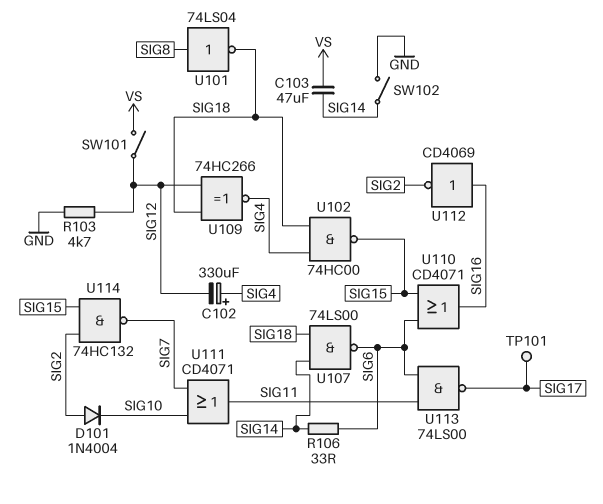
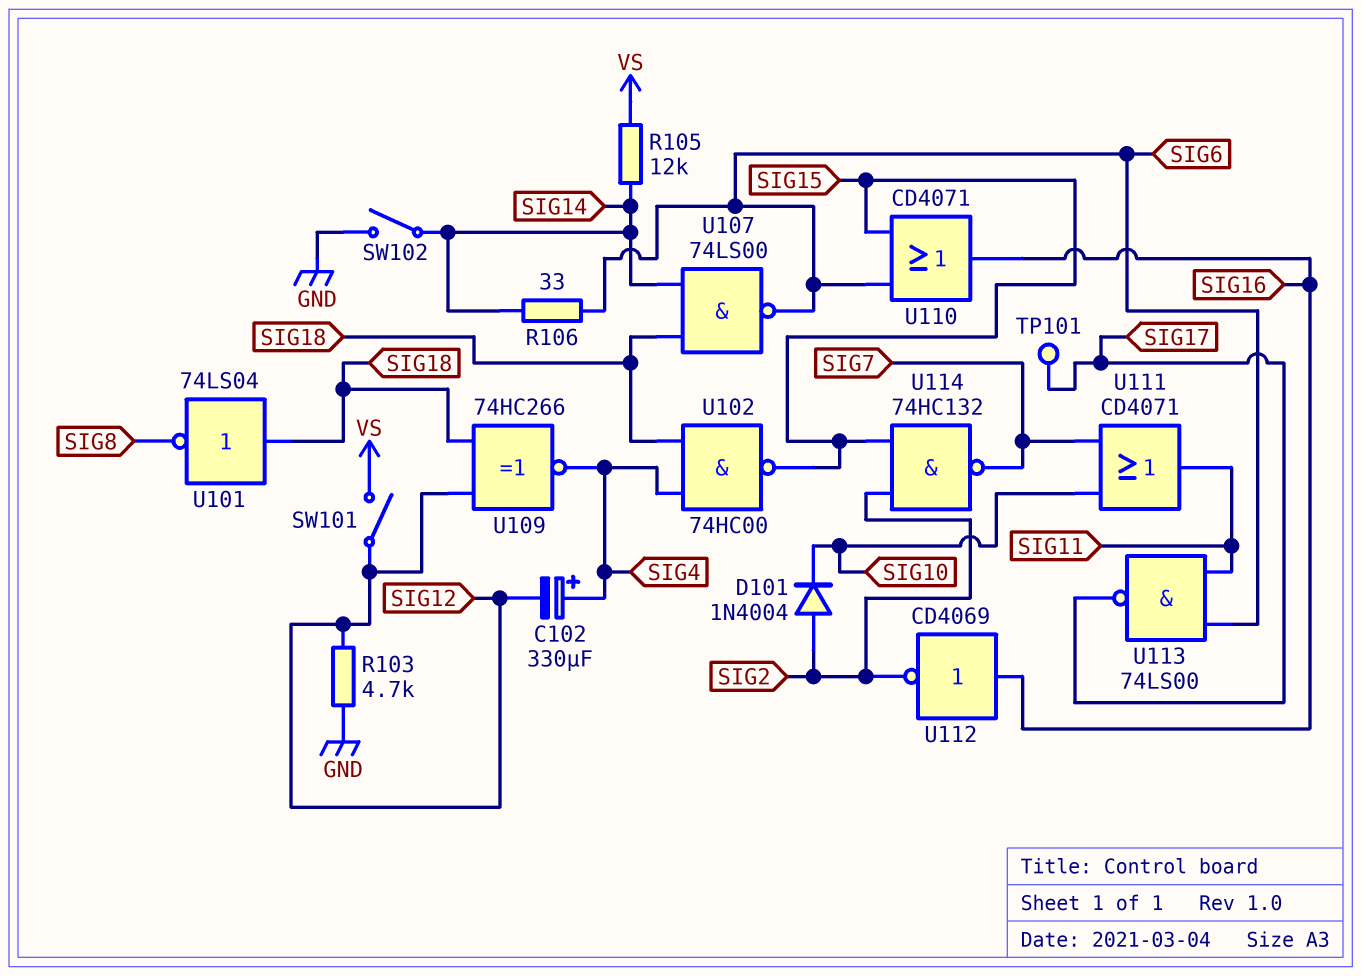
C103: 47uF (SIG14, VS) -> none
R105: none -> 12k (SIG14, VS)
U101: NOT 74LS04 (in SIG8, out SIG18) -> NOT 74LS04 (in SIG18, out SIG8)

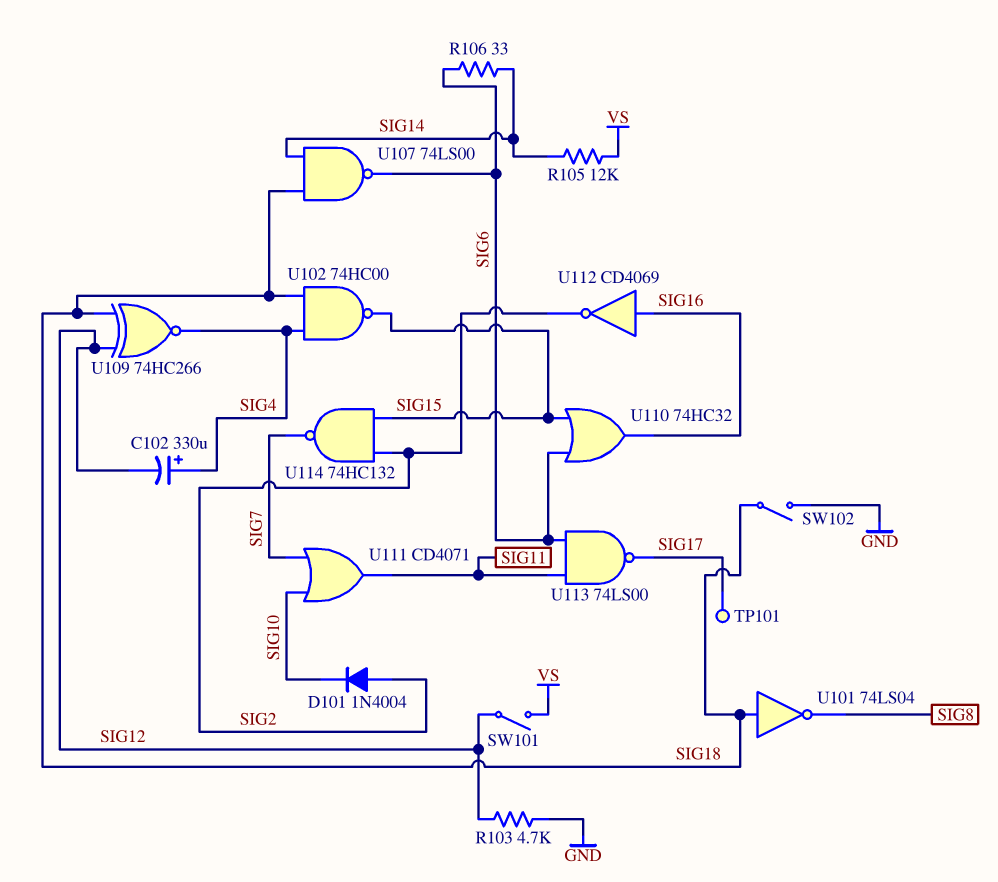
SW102: switch (GND, SIG14) -> switch (GND, SIG18)
U110: OR CD4071 (in SIG6, in SIG15, out SIG16) -> OR 74HC32 (in SIG6, in SIG15, out SIG16)

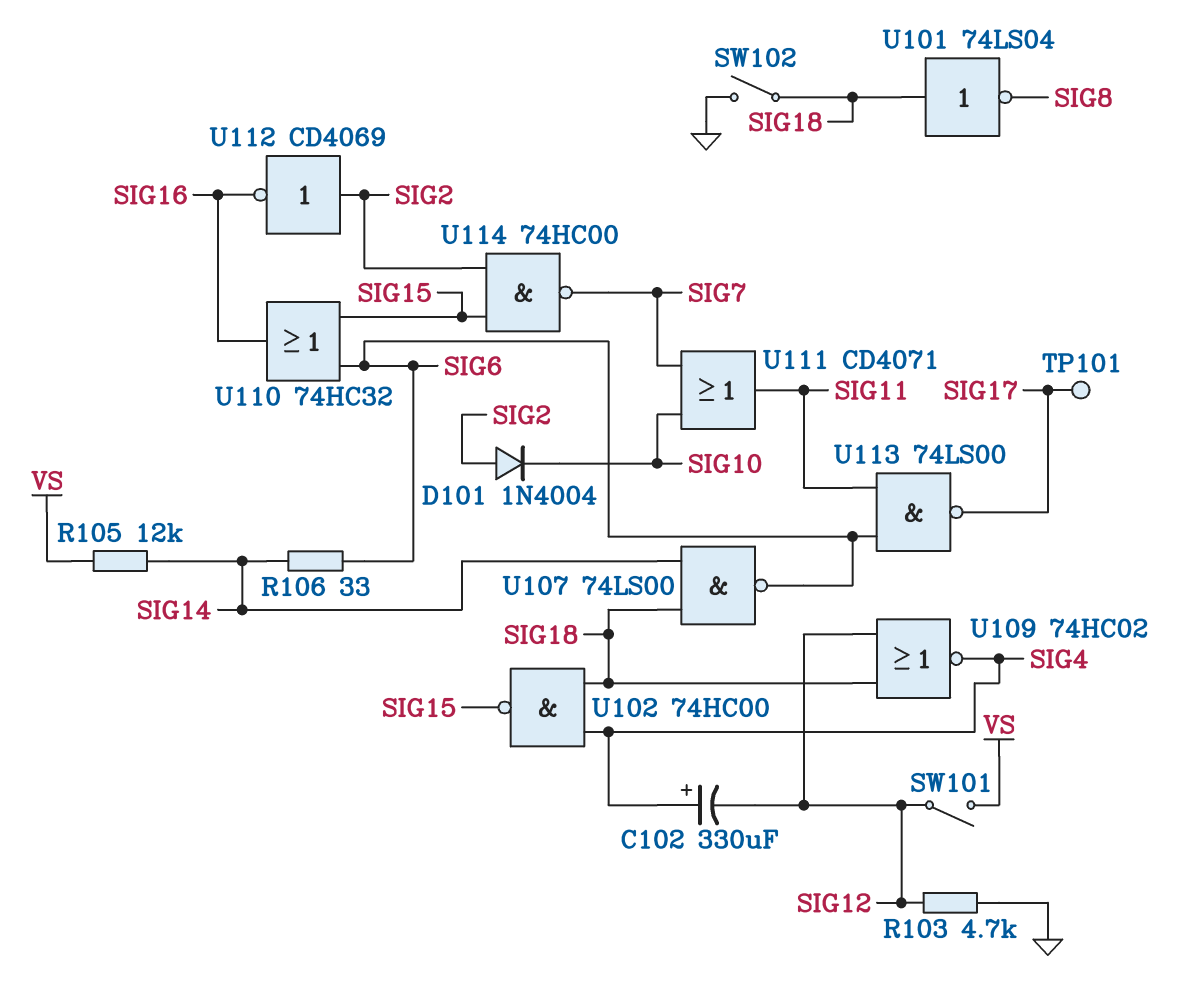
U109: XNOR 74HC266 (in SIG12, in SIG18, out SIG4) -> NOR 74HC02 (in SIG12, in SIG18, out SIG4)
U112: NOT CD4069 (in SIG16, out SIG2) -> NOT CD4069 (in SIG2, out SIG16)
U114: NAND 74HC132 (in SIG2, in SIG15, out SIG7) -> NAND 74HC00 (in SIG2, in SIG15, out SIG7)

